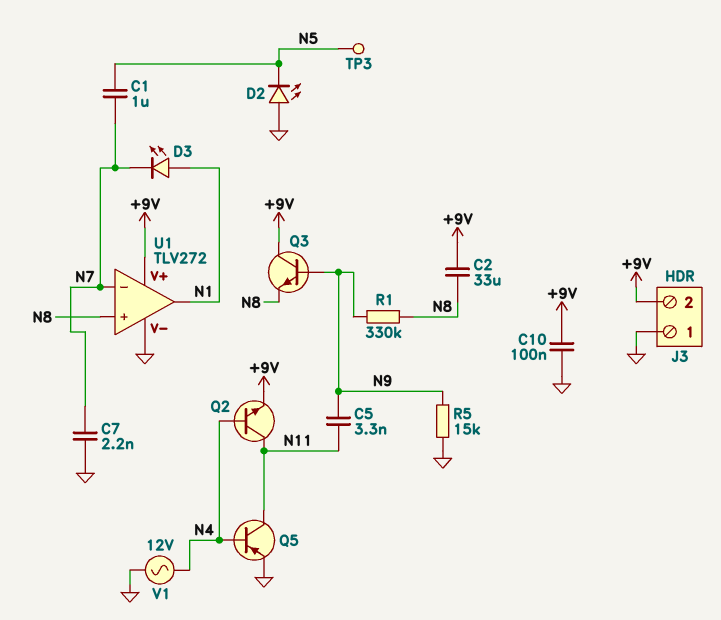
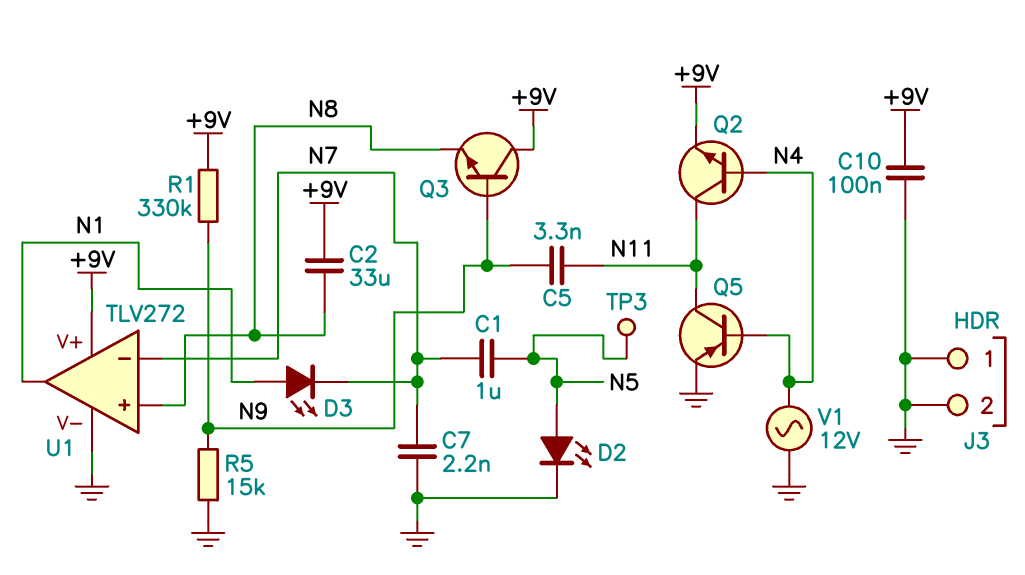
D2: LED (A GND, K N5) -> LED (A N5, K GND)
J3 pin 2: +9V -> GND
R1: 330k (N8, N9) -> 330k (+9V, N9)

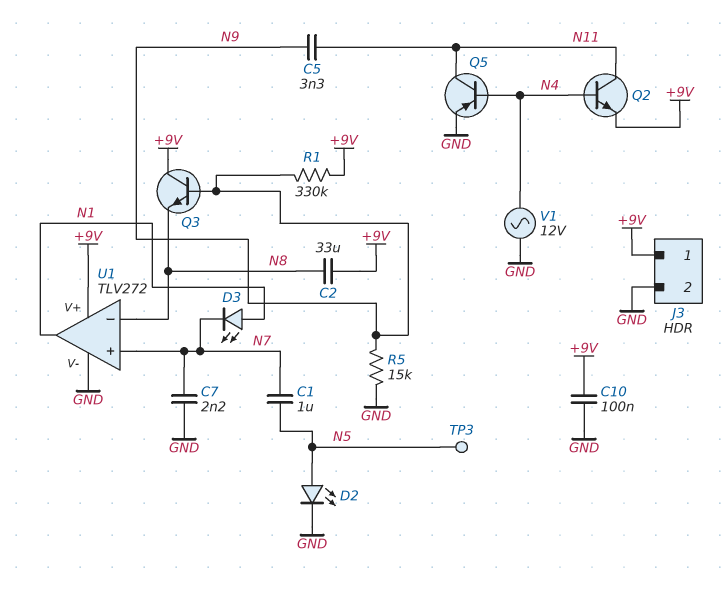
J3 pin 1: GND -> +9V
U1 pin in+: N8 -> N7
U1 pin in-: N7 -> N8

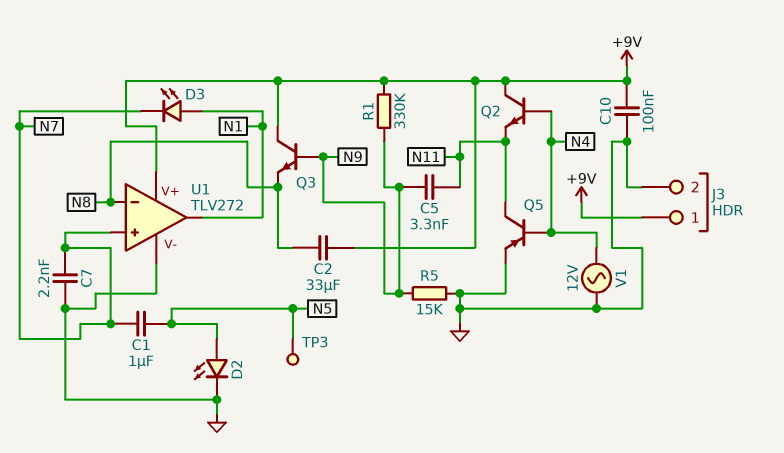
Q2: NPN (B N4, C N11, E +9V) -> NPN (B N4, C +9V, E N11)

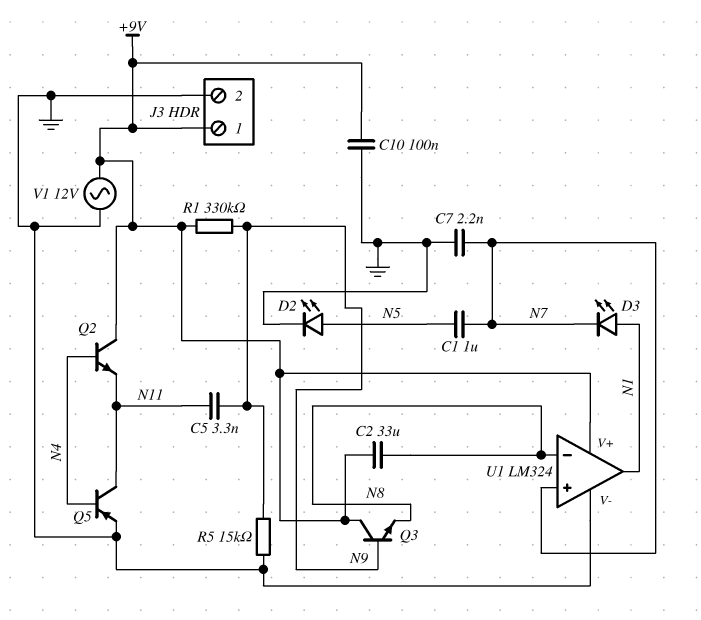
TP3: test point (N5) -> none
U1: TLV272 -> LM324
V1: AC 12V (GND, N4) -> AC 12V (+9V, GND)

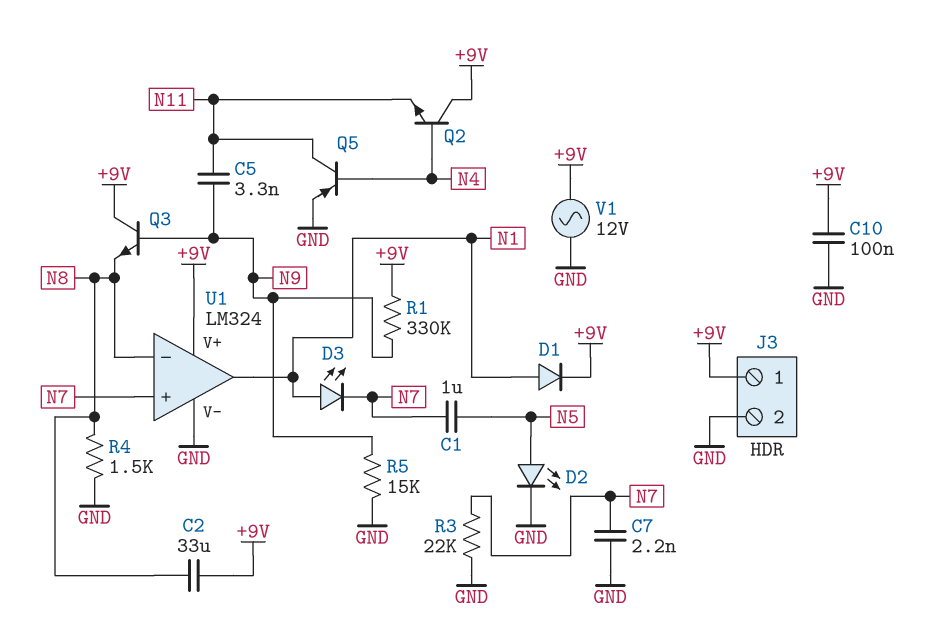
D1: none -> diode (A N1, K +9V)
R3: none -> 22k (GND, N7)
R4: none -> 1.5k (GND, N8)

